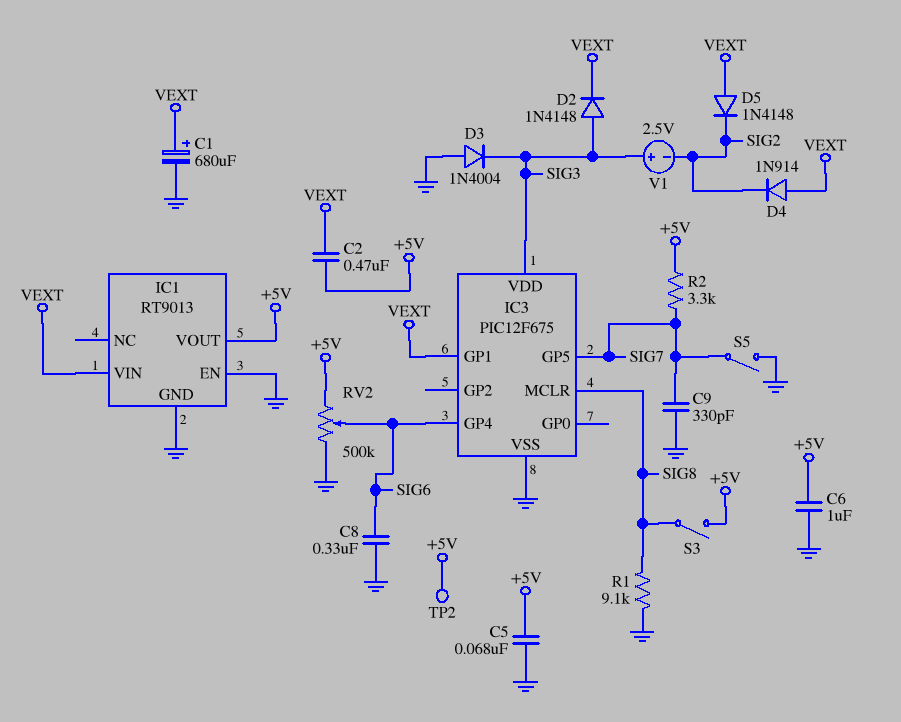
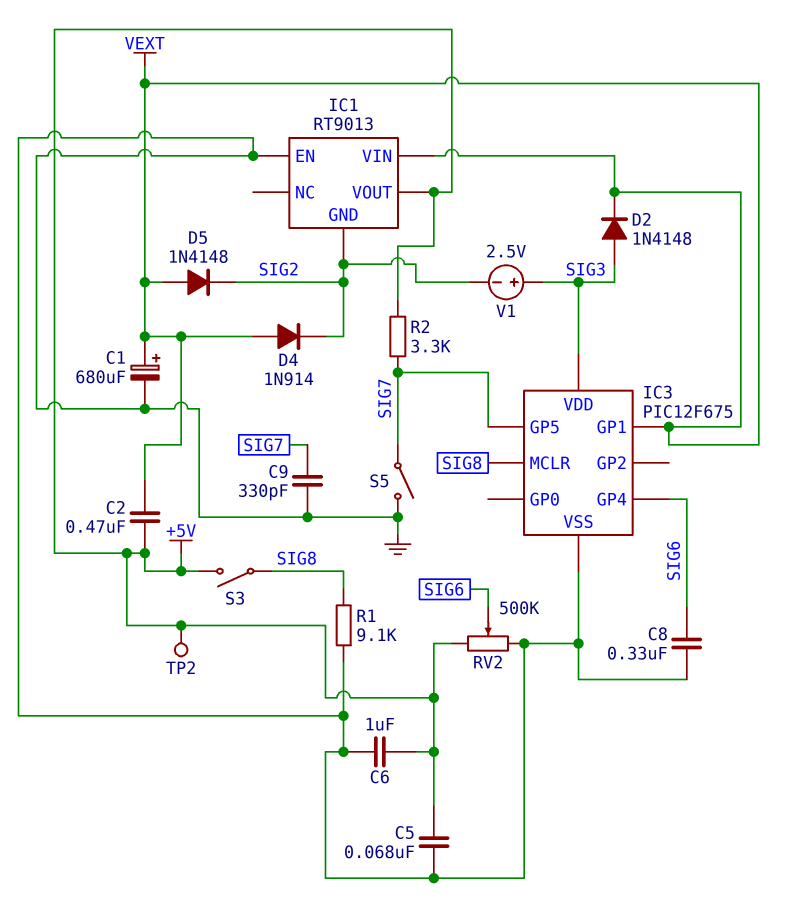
D3: diode 1N4004 (A GND, K SIG3) -> none
IC1 pin GND: GND -> SIG2

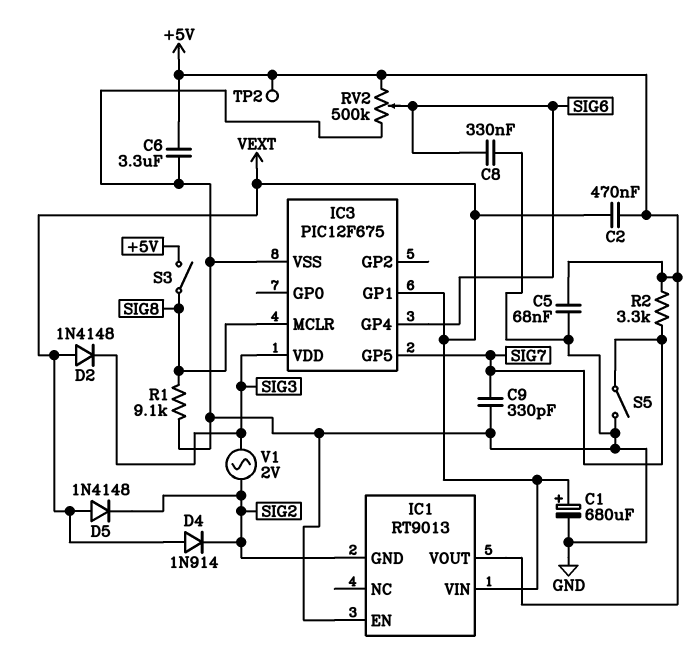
C6: 1uF (+5V, GND) -> 3.3uF (+5V, GND)
D2: diode 1N4148 (A SIG3, K VEXT) -> diode 1N4148 (A VEXT, K SIG3)
V1: 2.5V (plus SIG3, minus SIG2) -> AC 2V (SIG2, SIG3)

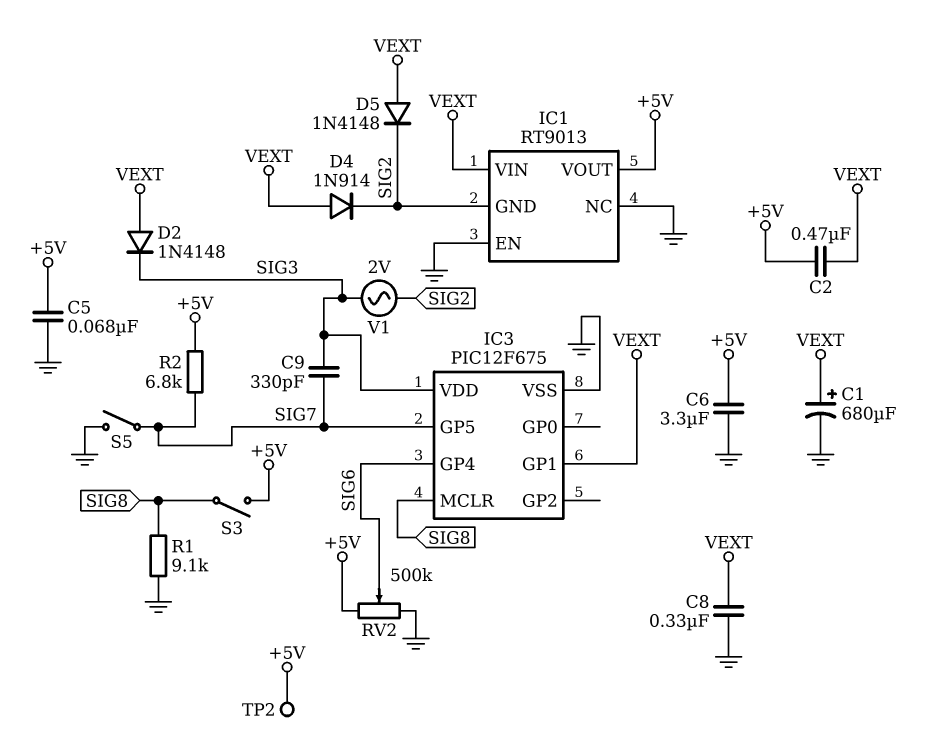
C8: 330nF (GND, SIG6) -> 330nF (GND, VEXT)
C9: 330pF (GND, SIG7) -> 330pF (SIG3, SIG7)
IC1 pin NC: none -> GND
R2: 3.3k (+5V, SIG7) -> 6.8k (+5V, SIG7)

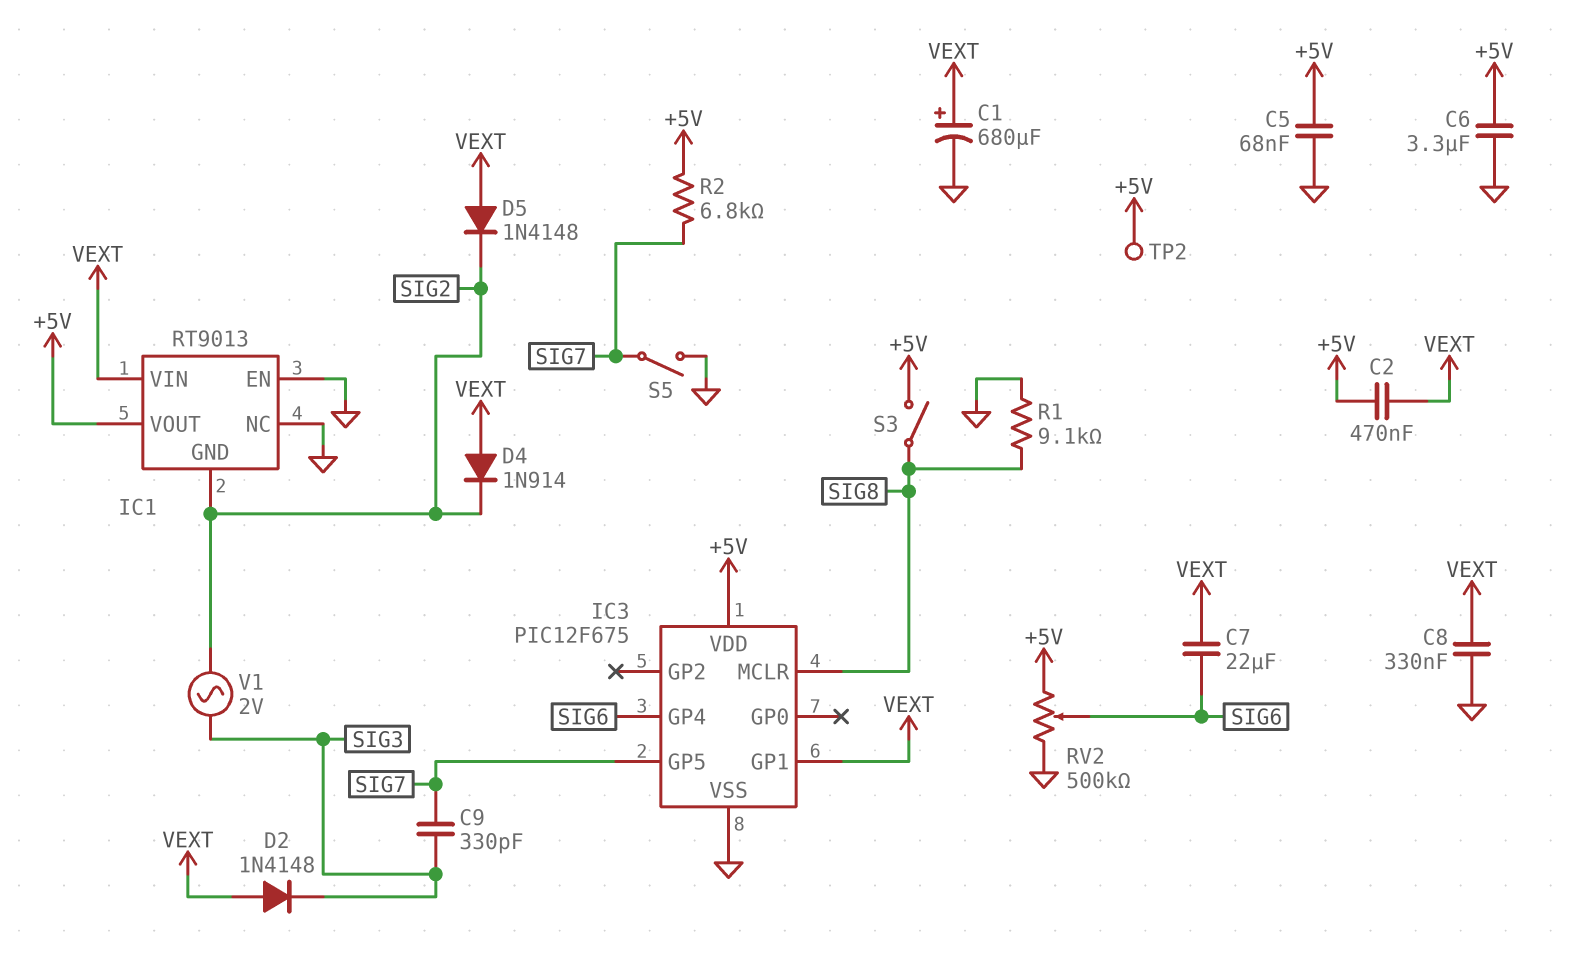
C7: none -> 22uF (SIG6, VEXT)
IC3 pin VDD: SIG3 -> +5V

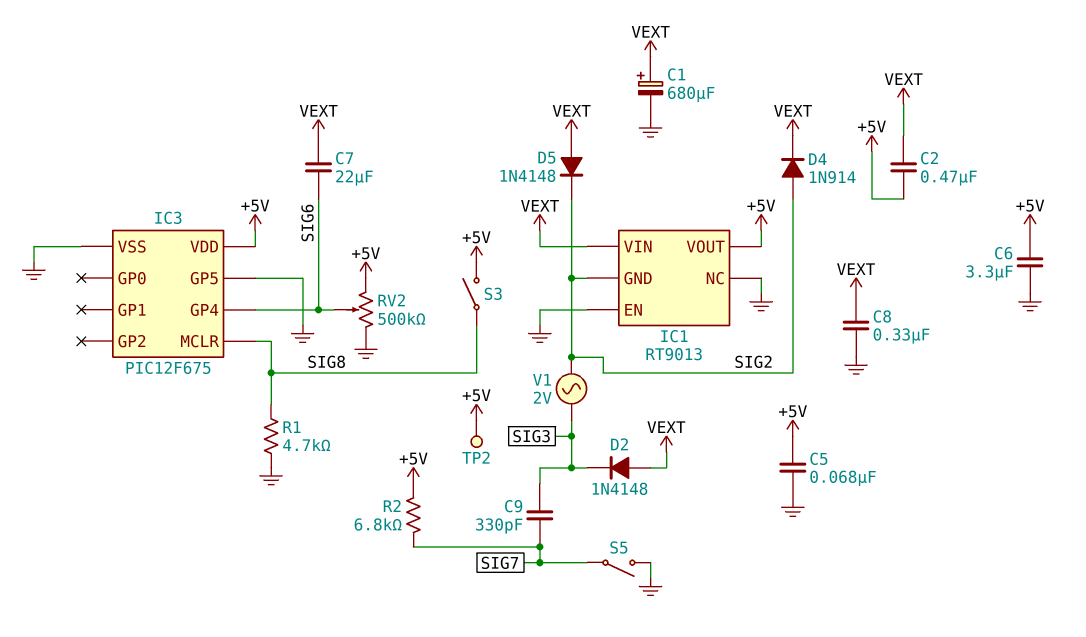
D4: diode 1N914 (A VEXT, K SIG2) -> diode 1N914 (A SIG2, K VEXT)
IC3 pin GP1: VEXT -> none
IC3 pin GP5: SIG7 -> GND
R1: 9.1k (GND, SIG8) -> 4.7k (GND, SIG8)

